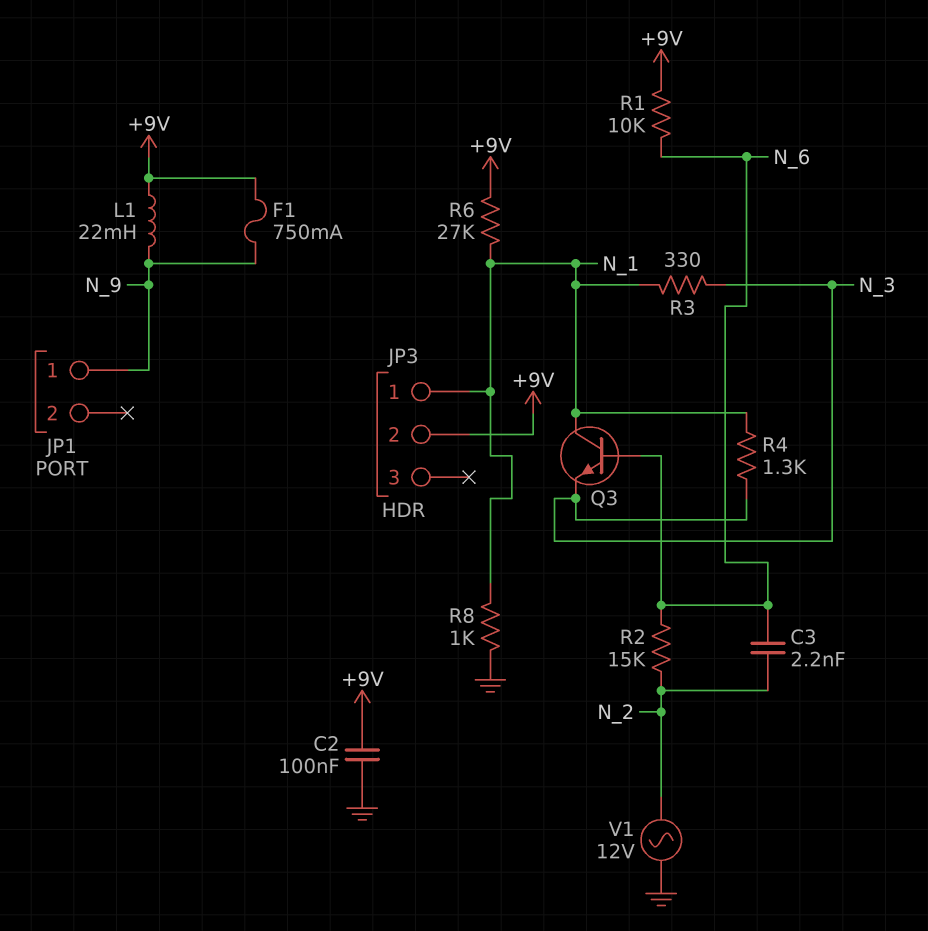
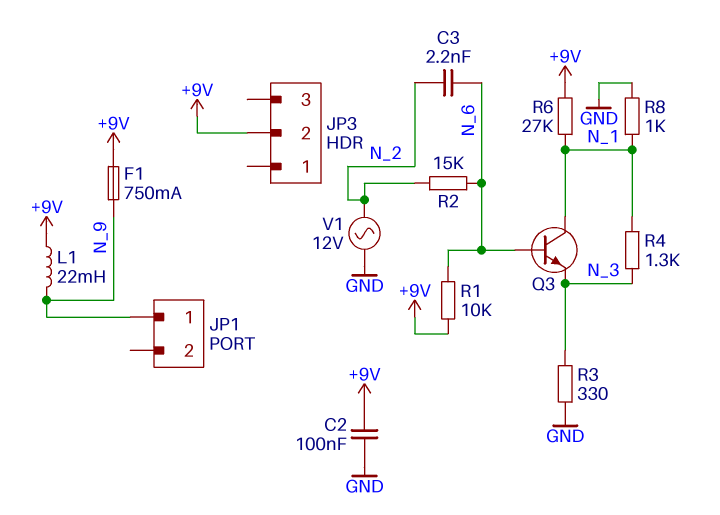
JP3 pin 1: N_1 -> none
R3: 330 (N_1, N_3) -> 330 (GND, N_3)

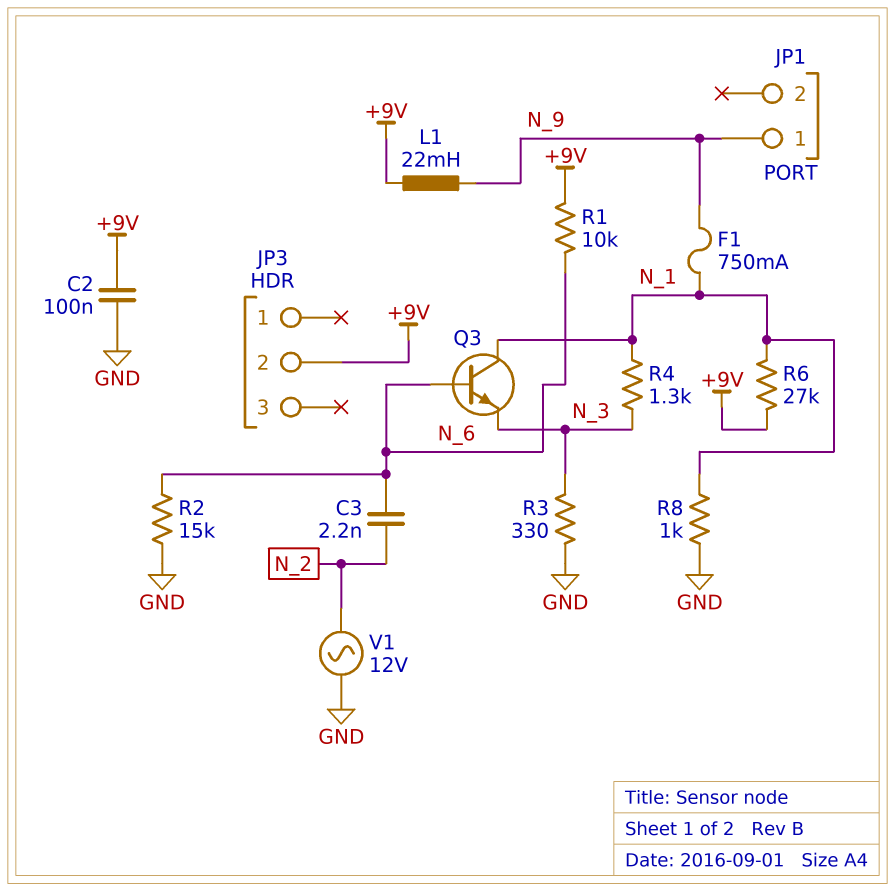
F1: 750mA (+9V, N_9) -> 750mA (N_1, N_9)
R2: 15k (N_2, N_6) -> 15k (GND, N_6)

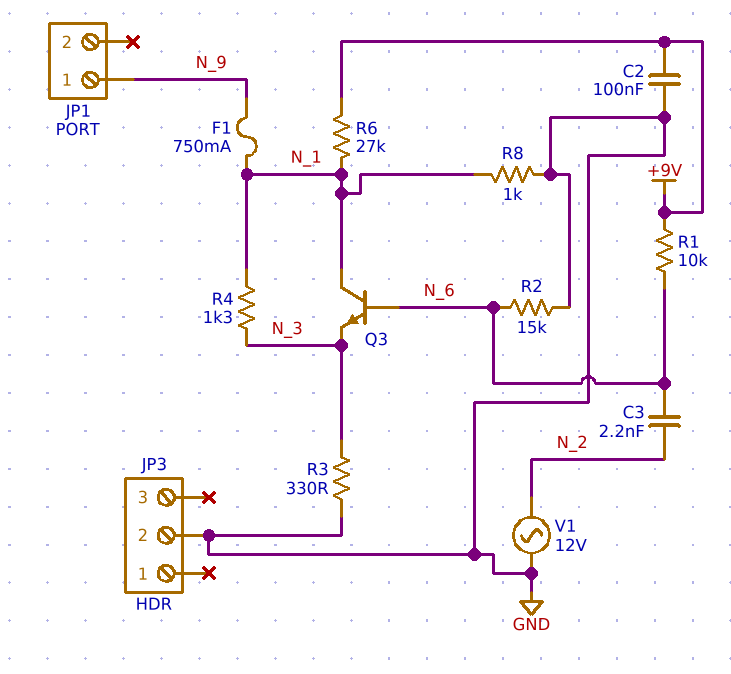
JP3 pin 2: +9V -> GND
L1: 22mH (+9V, N_9) -> none

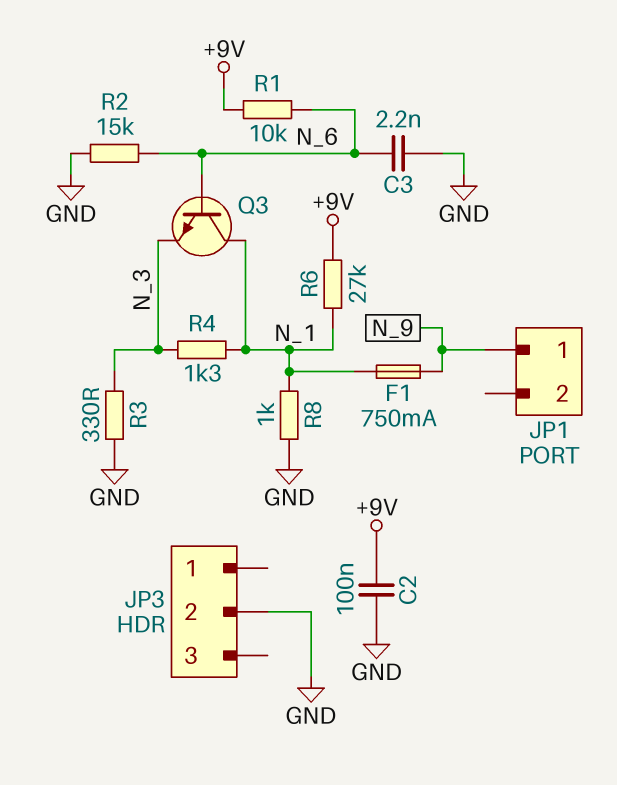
C3: 2.2nF (N_2, N_6) -> 2.2nF (GND, N_6)
V1: AC 12V (GND, N_2) -> none

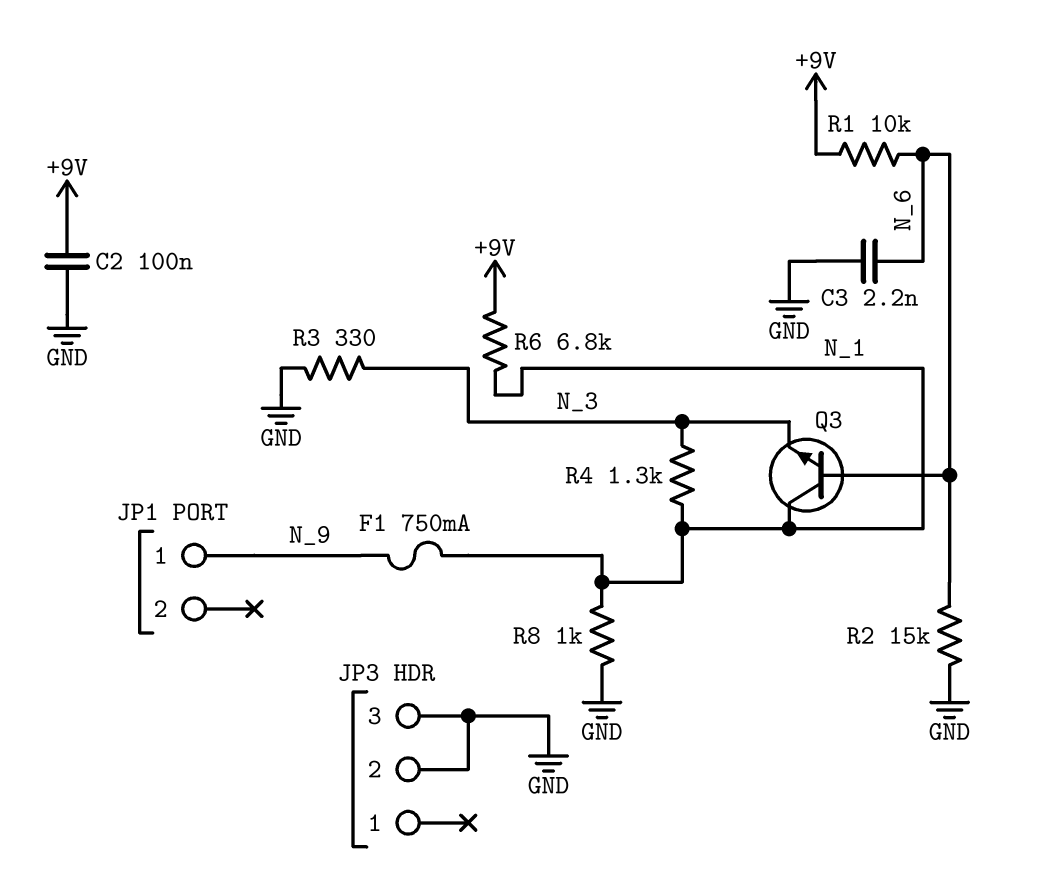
JP3 pin 3: none -> GND
R6: 27k (+9V, N_1) -> 6.8k (+9V, N_1)

